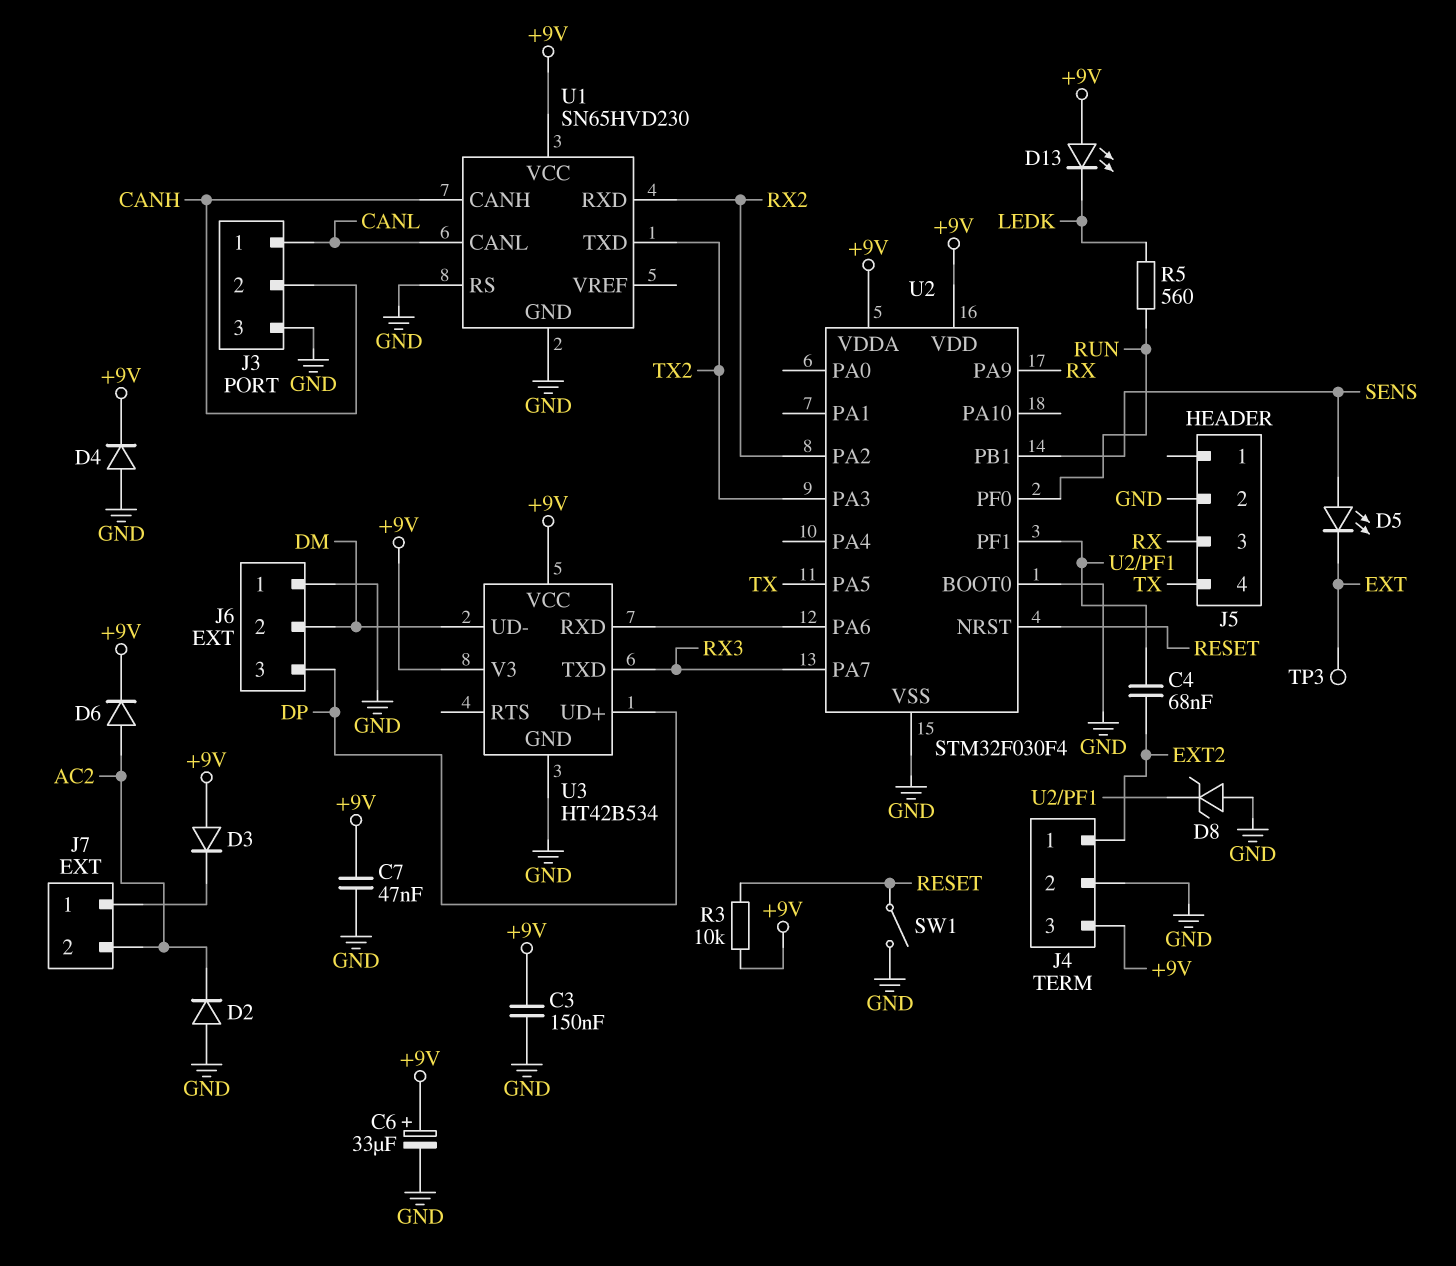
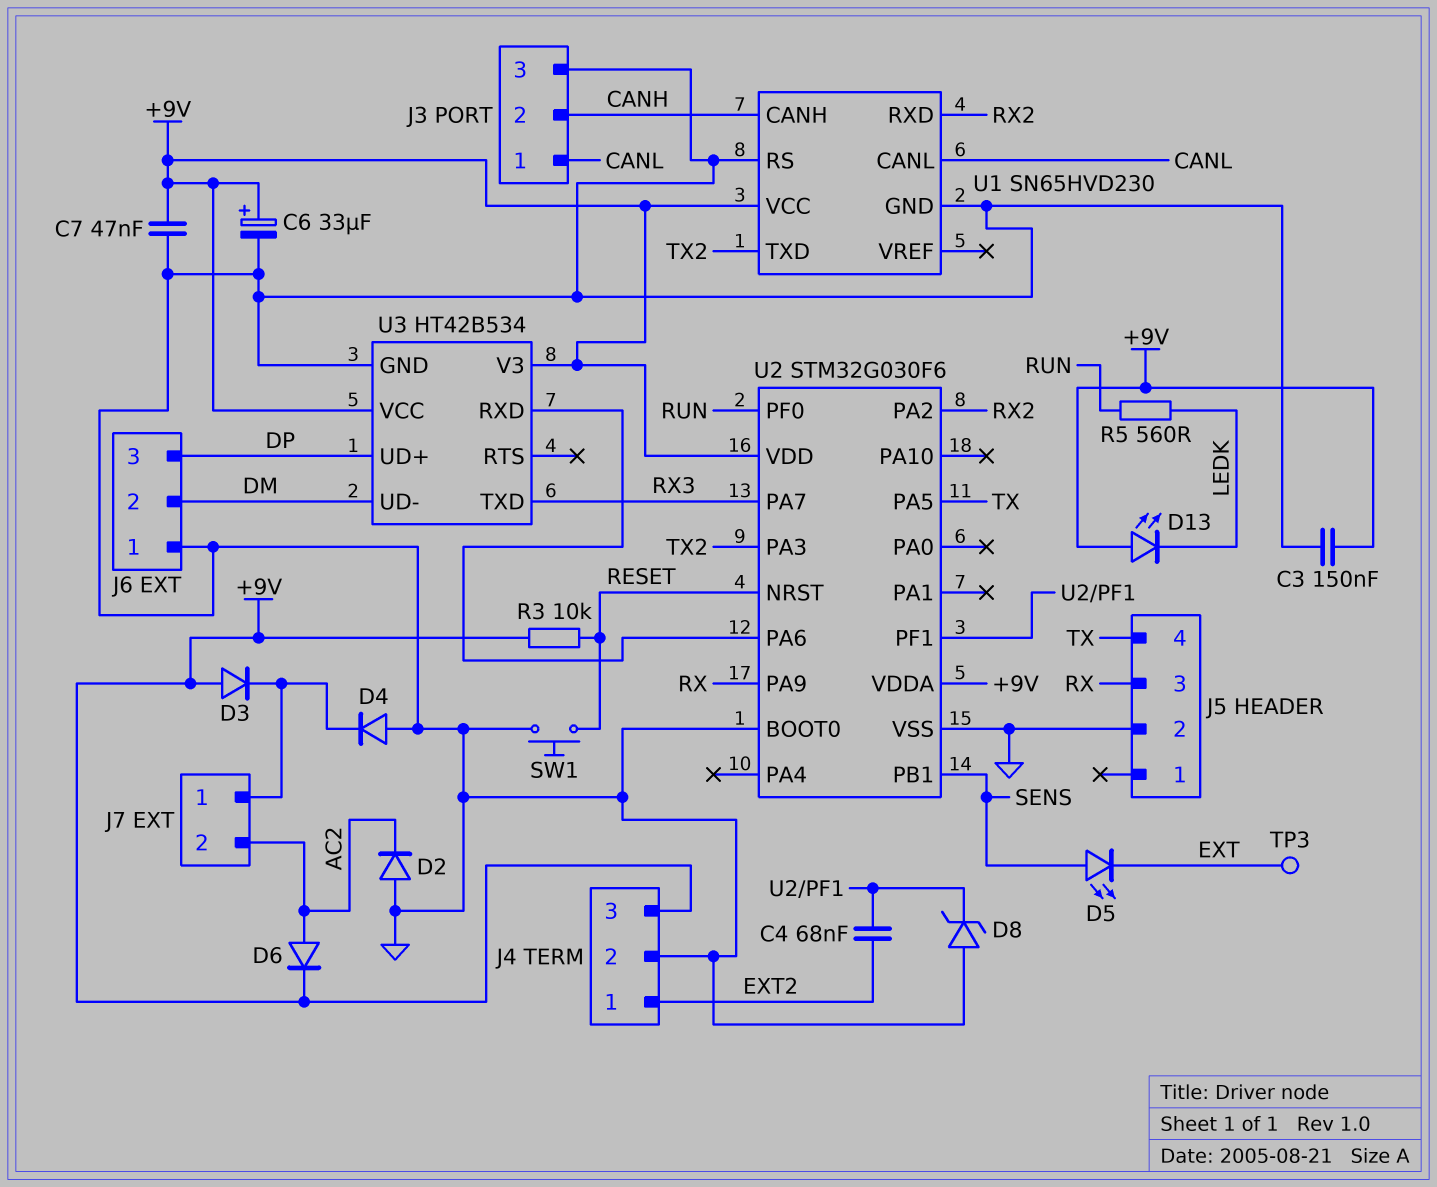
D4: diode (A GND, K +9V) -> diode (A GND, K J7/1)
SW1: switch (GND, RESET) -> button (GND, RESET)
U2: STM32F030F4 -> STM32G030F6

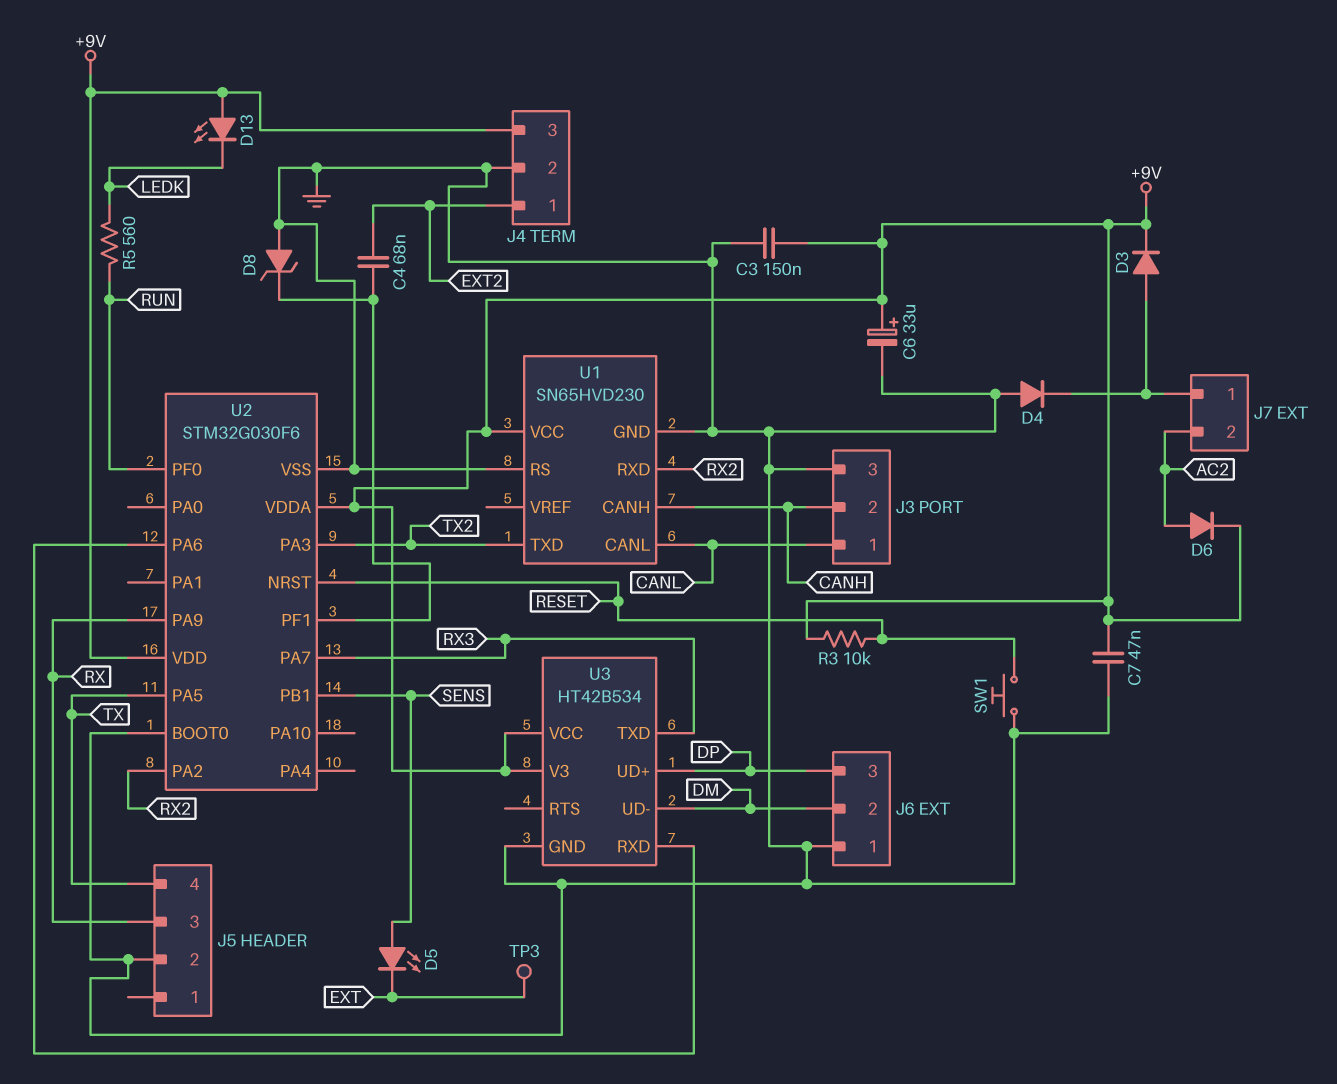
D2: diode (A GND, K AC2) -> none
D3: diode (A +9V, K J7/1) -> diode (A J7/1, K +9V)

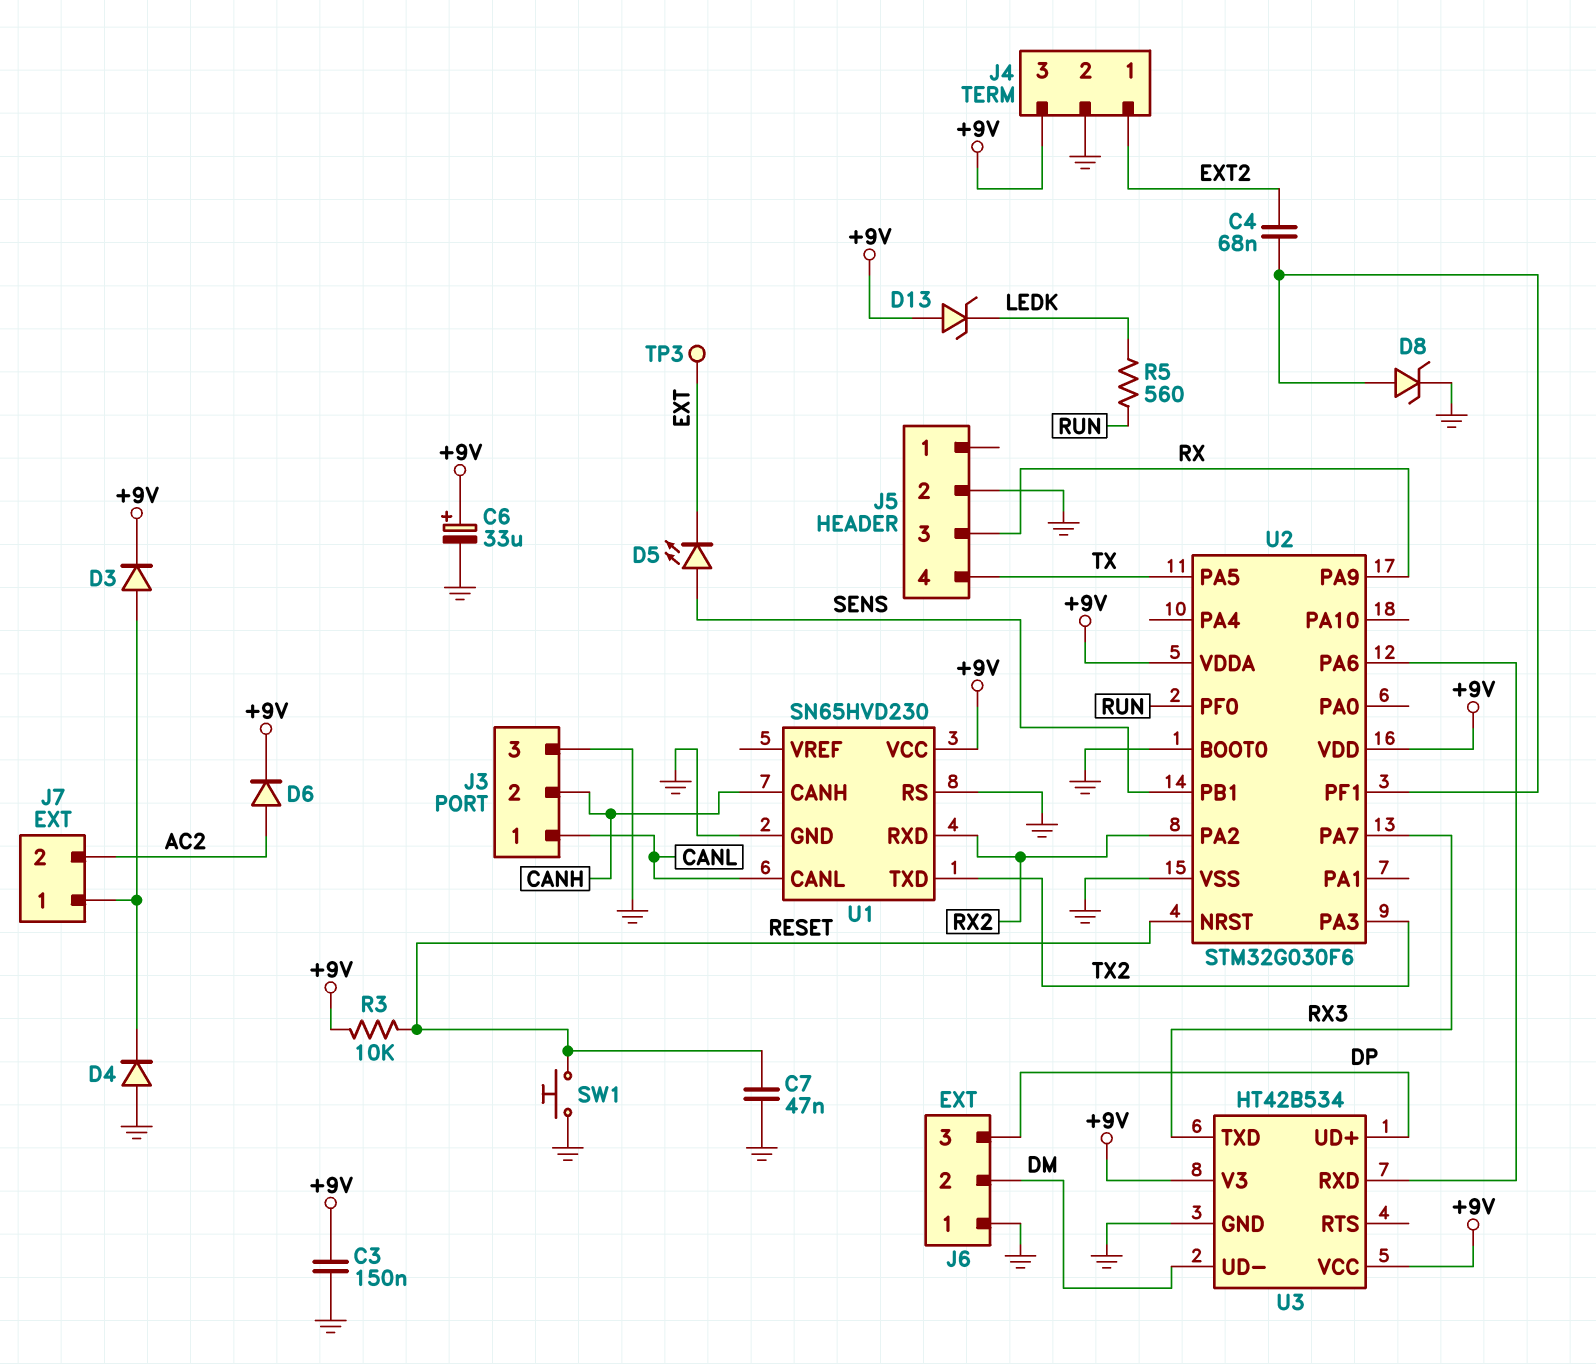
C7: 47nF (+9V, GND) -> 47nF (GND, RESET)
D8: zener (A GND, K U2/PF1) -> zener (A U2/PF1, K GND)
D13: LED (A +9V, K LEDK) -> zener (A +9V, K LEDK)

